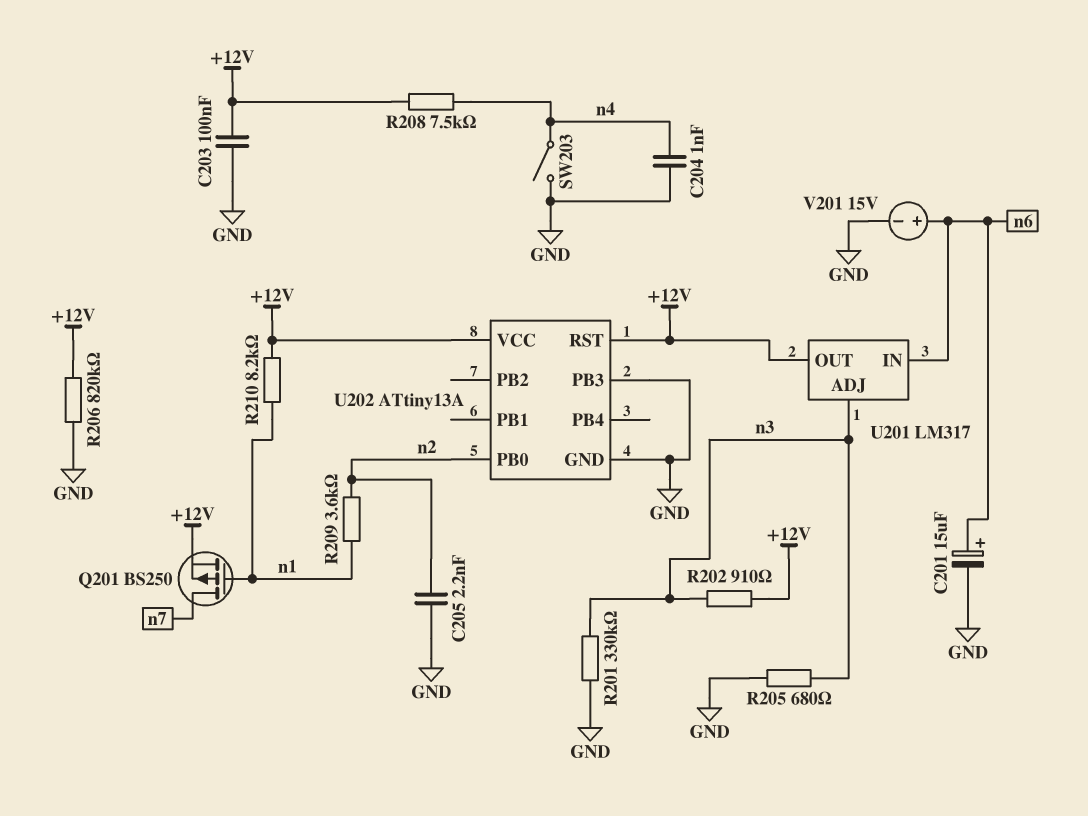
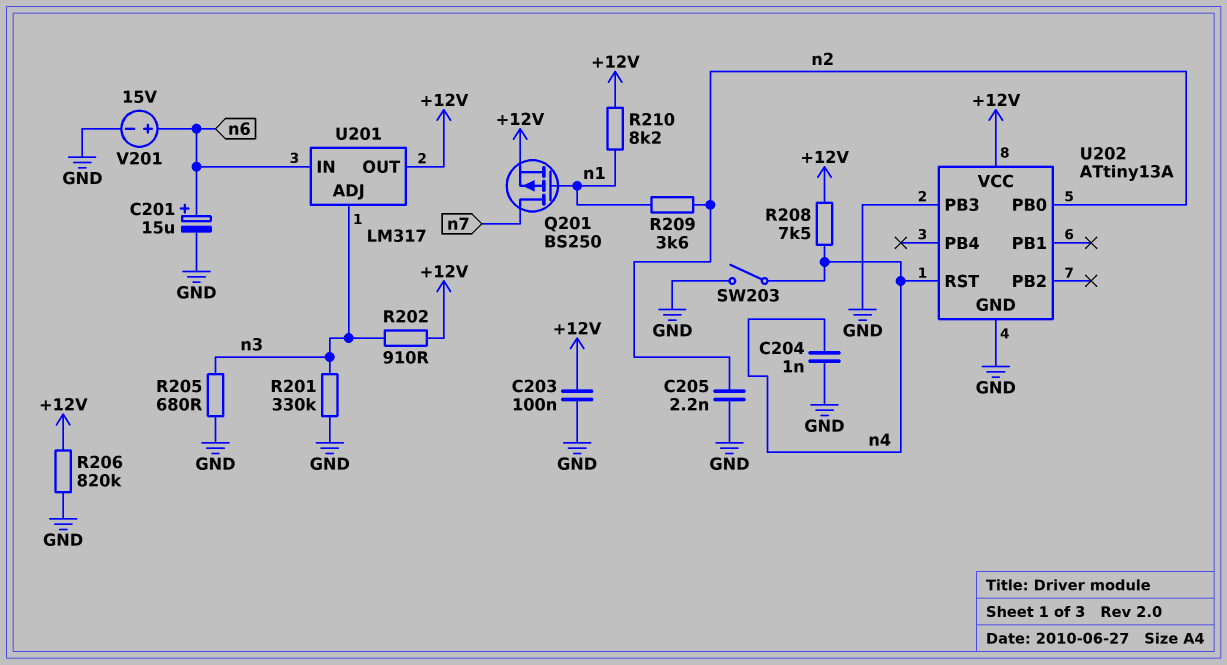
U202 pin RST: +12V -> n4

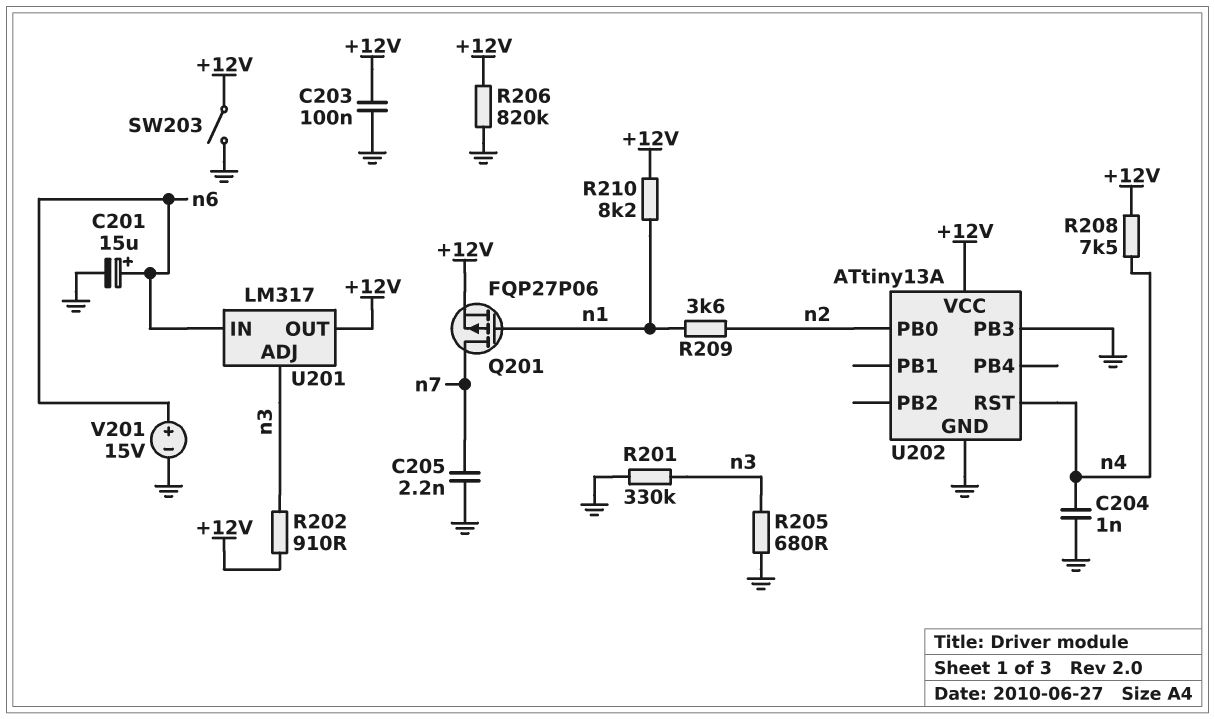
C205: 2.2nF (GND, n2) -> 2.2nF (GND, n7)
Q201: PMOS BS250 (G n1, D n7, S +12V) -> PMOS FQP27P06 (G n1, D n7, S +12V)
SW203: switch (GND, n4) -> switch (+12V, GND)

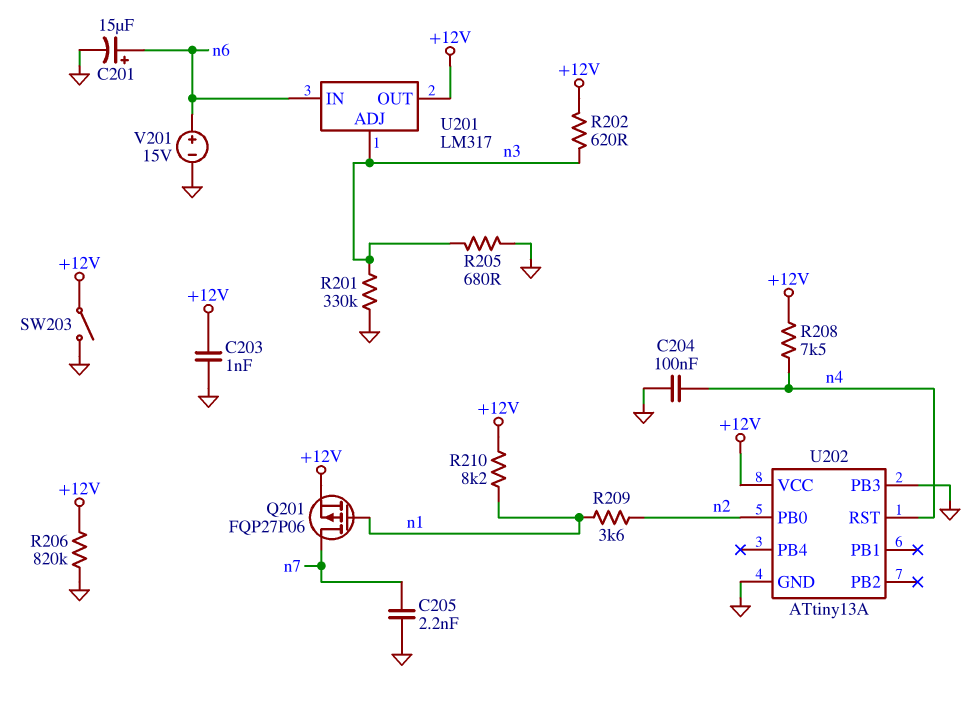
C203: 100nF (+12V, GND) -> 1nF (+12V, GND)
C204: 1nF (GND, n4) -> 100nF (GND, n4)
R202: 910 (+12V, n3) -> 620 (+12V, n3)

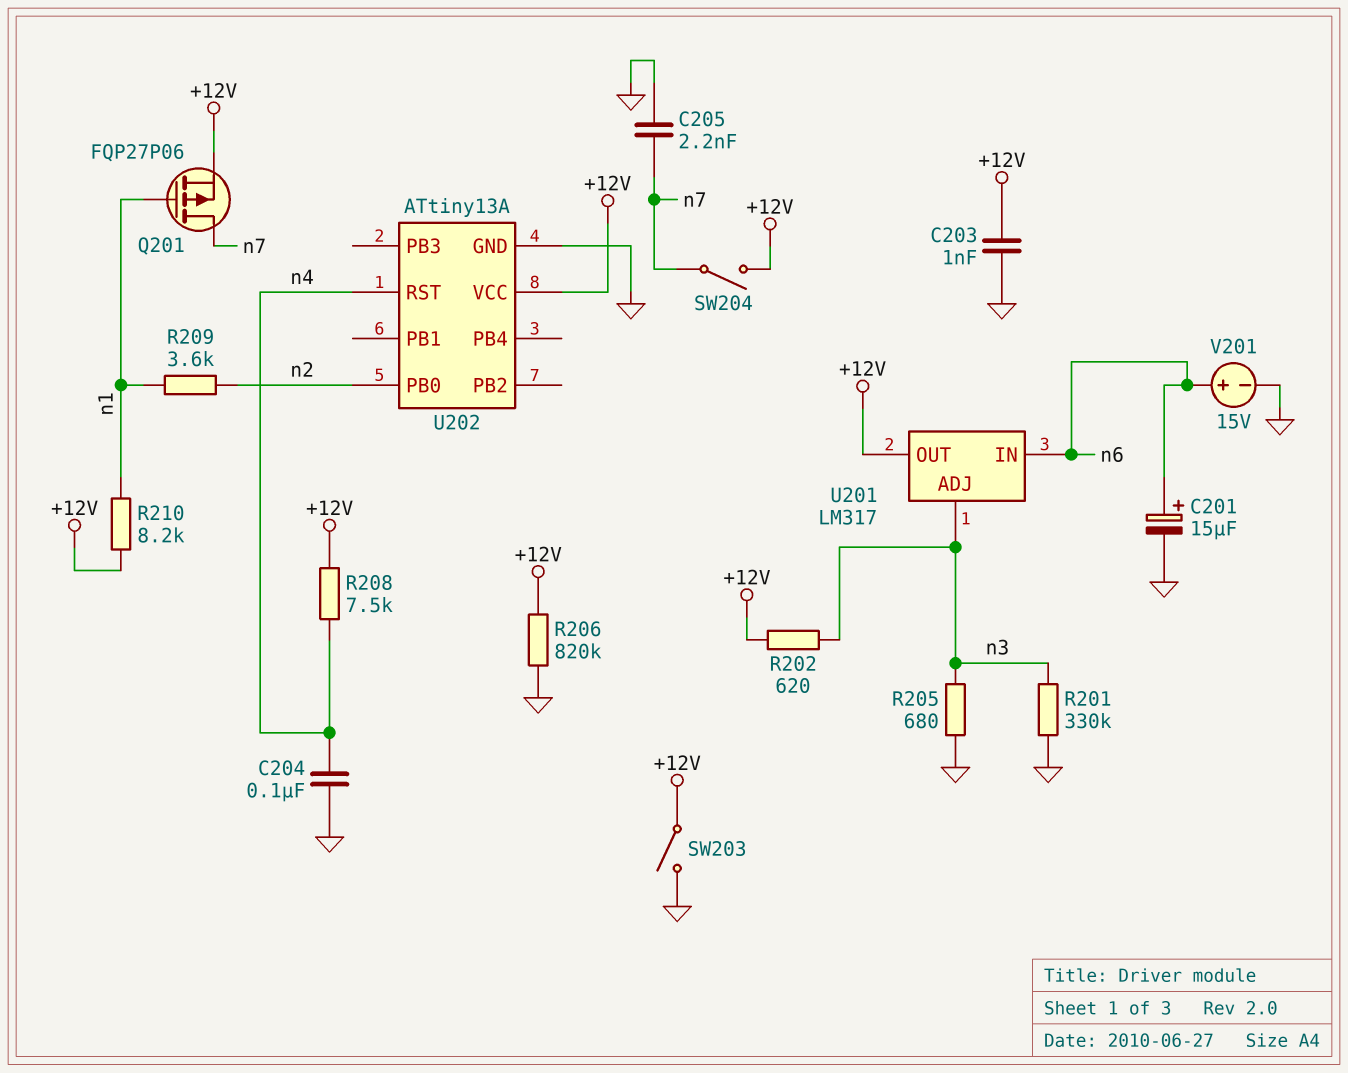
SW204: none -> switch (+12V, n7)
U202 pin PB3: GND -> none

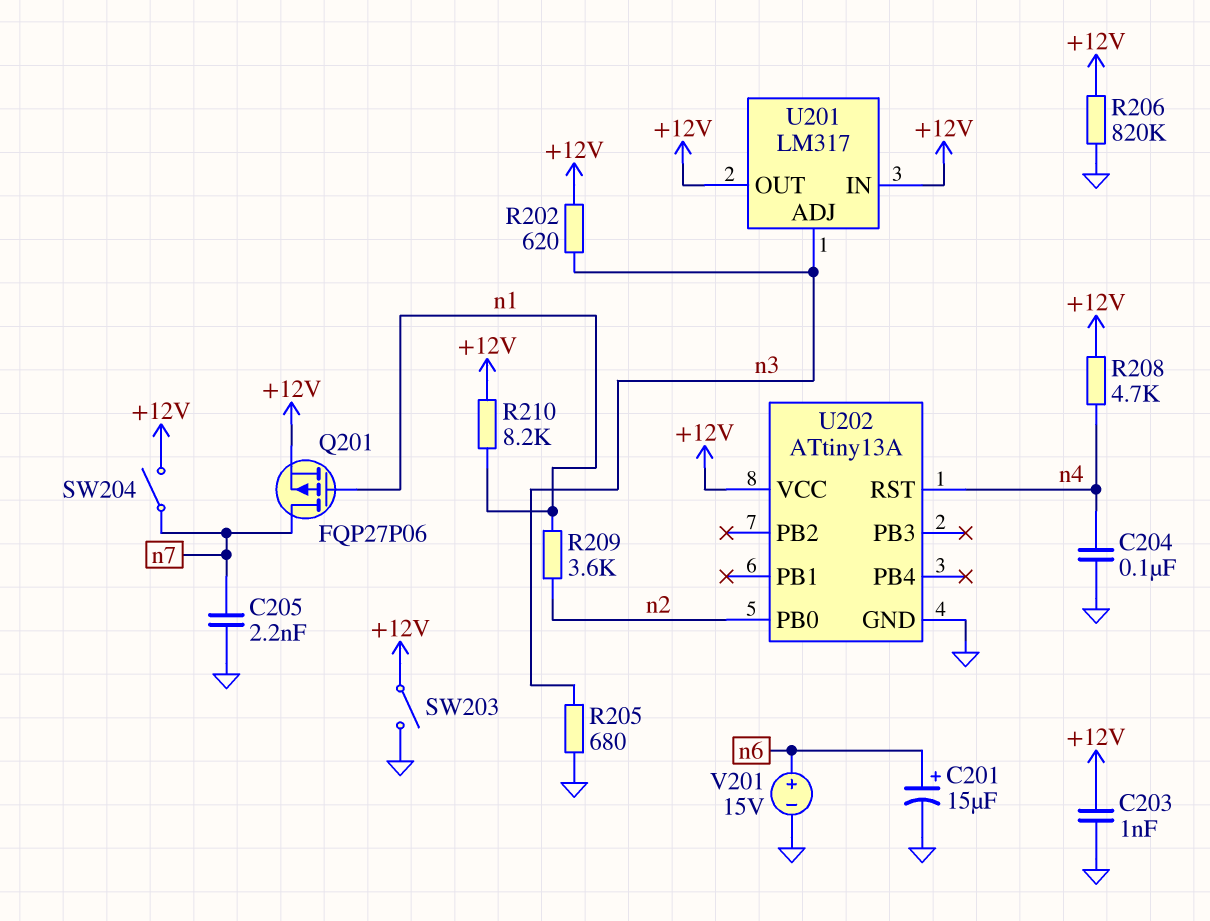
R201: 330k (GND, n3) -> none
R208: 7.5k (+12V, n4) -> 4.7k (+12V, n4)
U201 pin IN: n6 -> +12V

